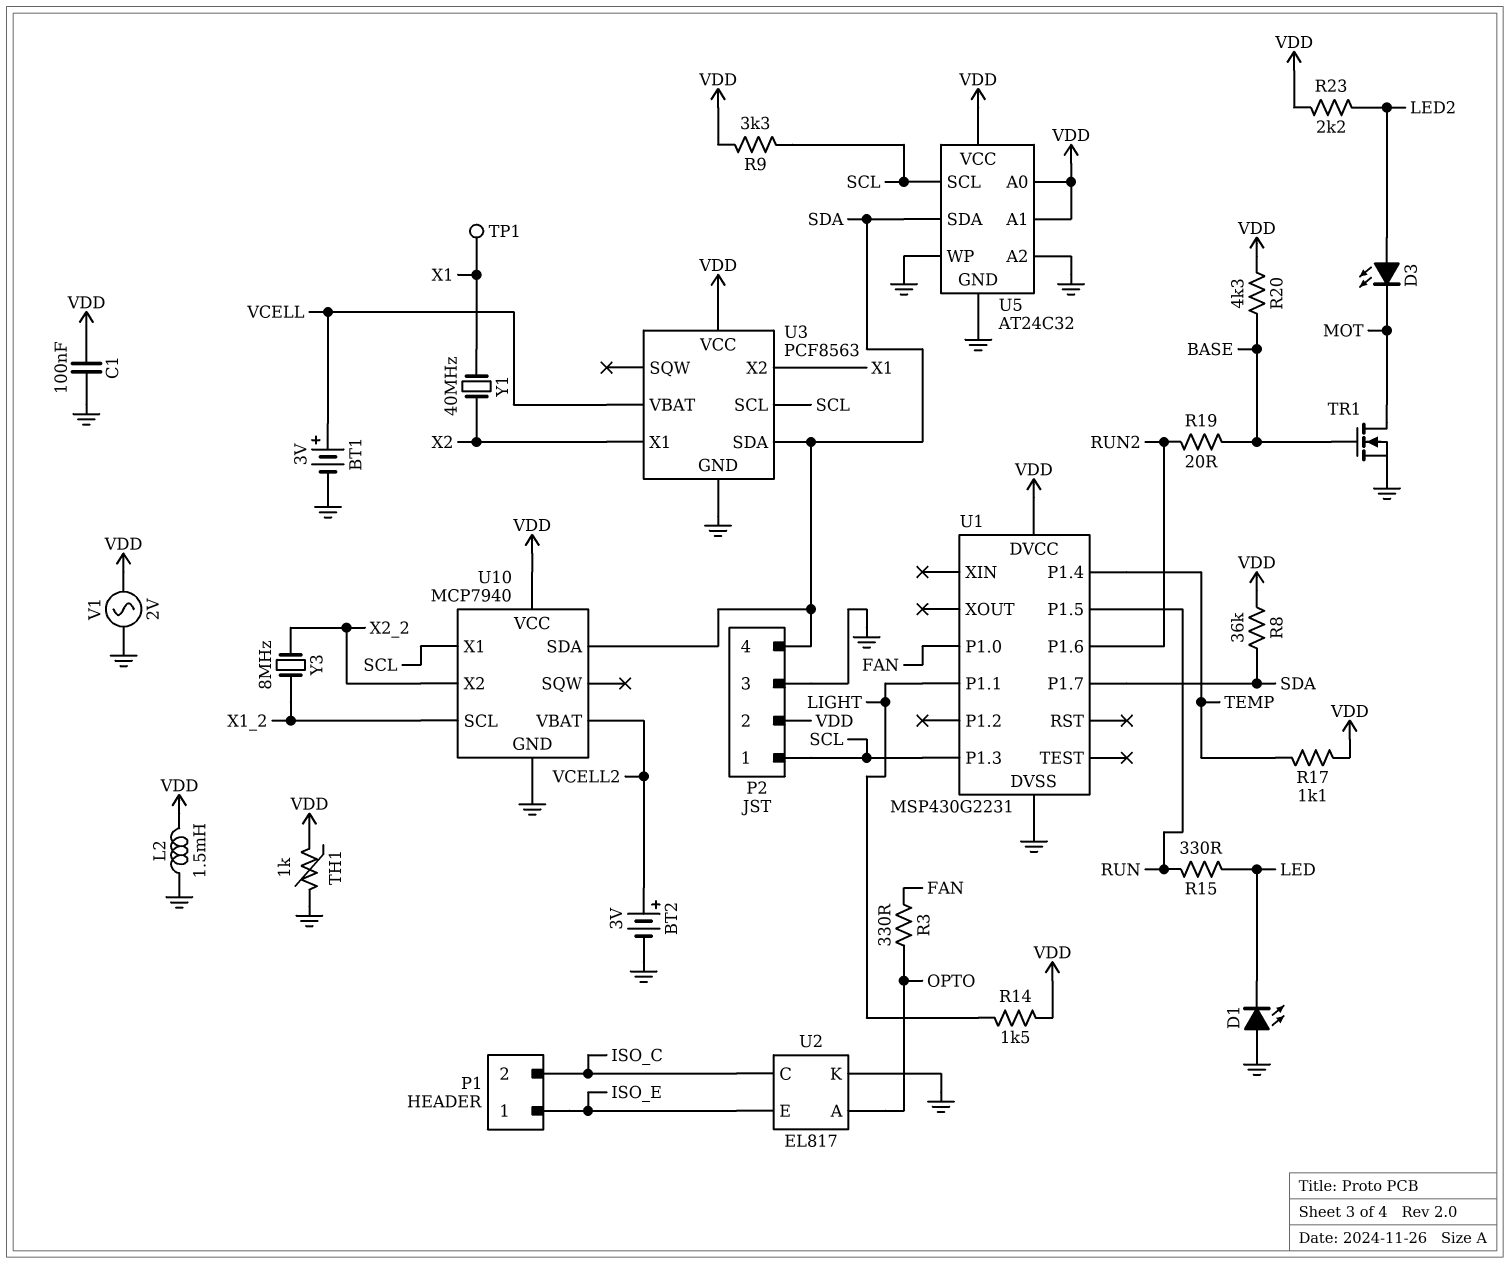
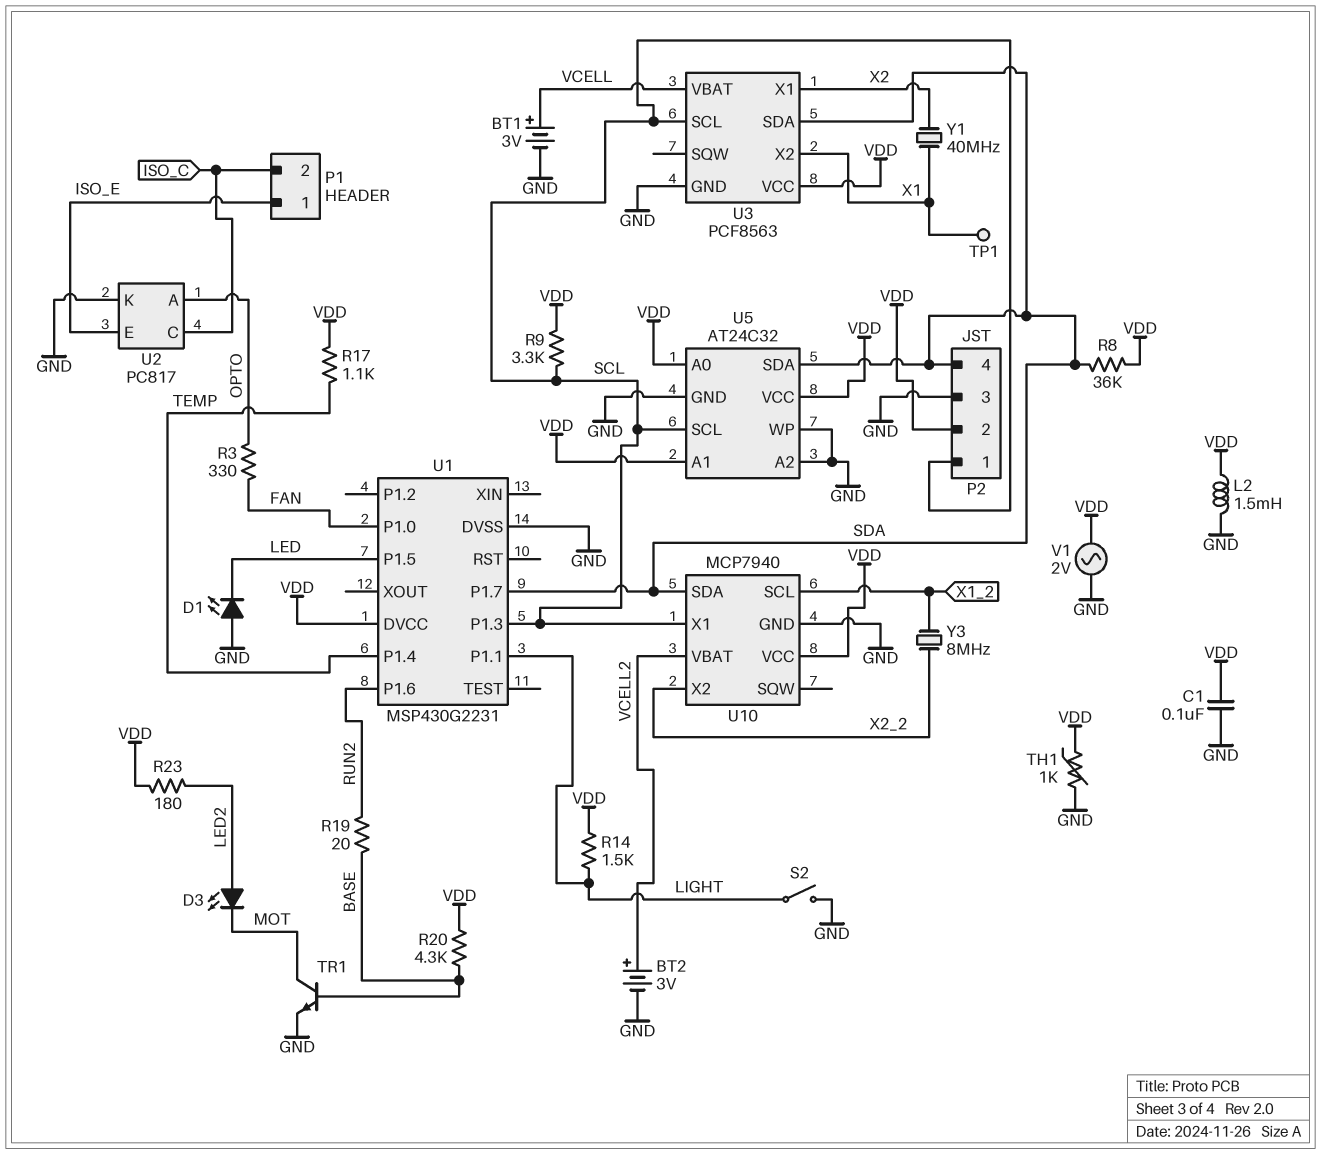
R15: 330 (LED, RUN) -> none
R23: 2.2k (LED2, VDD) -> 180 (LED2, VDD)
S2: none -> switch (GND, LIGHT)
TR1: NMOS (G BASE, D MOT, S GND) -> NPN (B BASE, C MOT, E GND)
U1 pin P1.5: RUN -> LED
U2: EL817 -> PC817

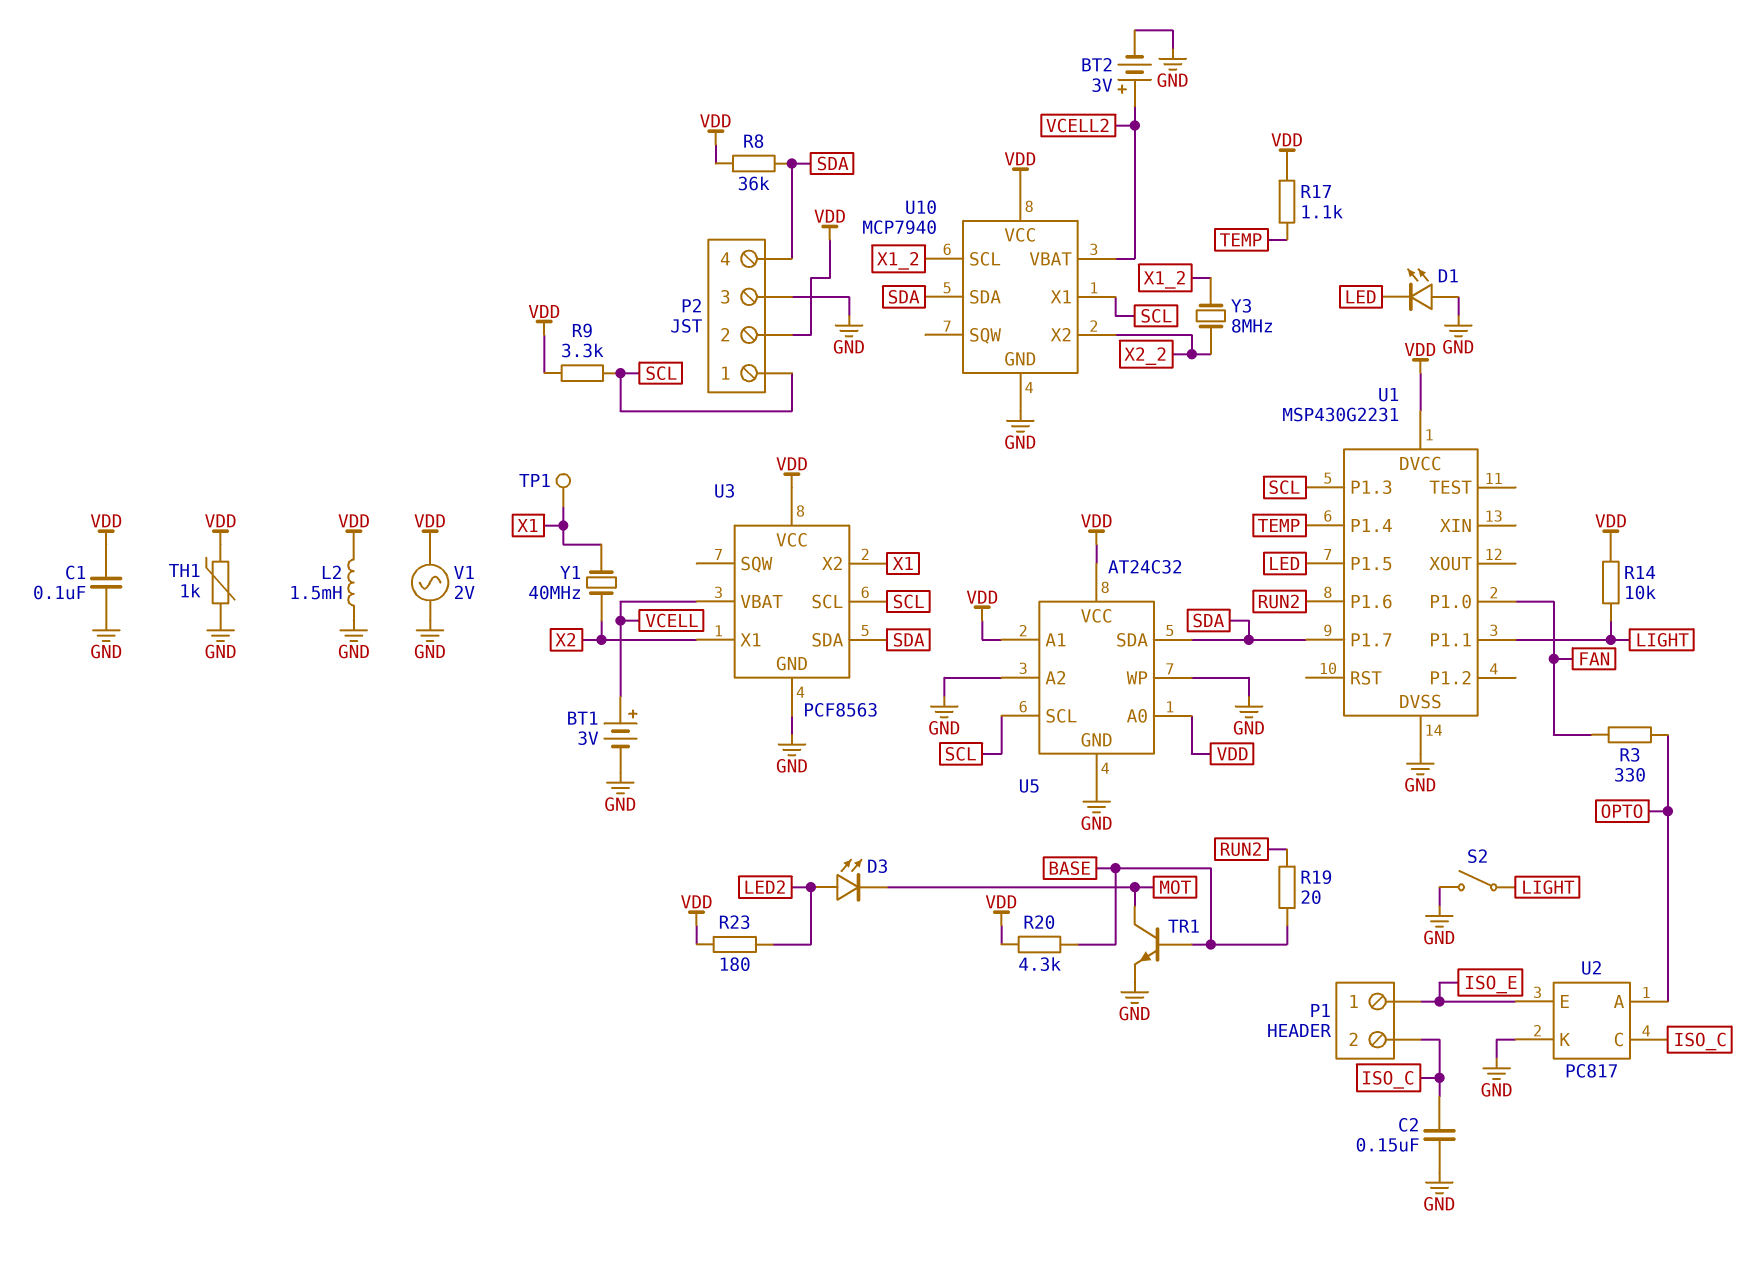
C2: none -> 150nF (GND, ISO_C)
R14: 1.5k (LIGHT, VDD) -> 10k (LIGHT, VDD)

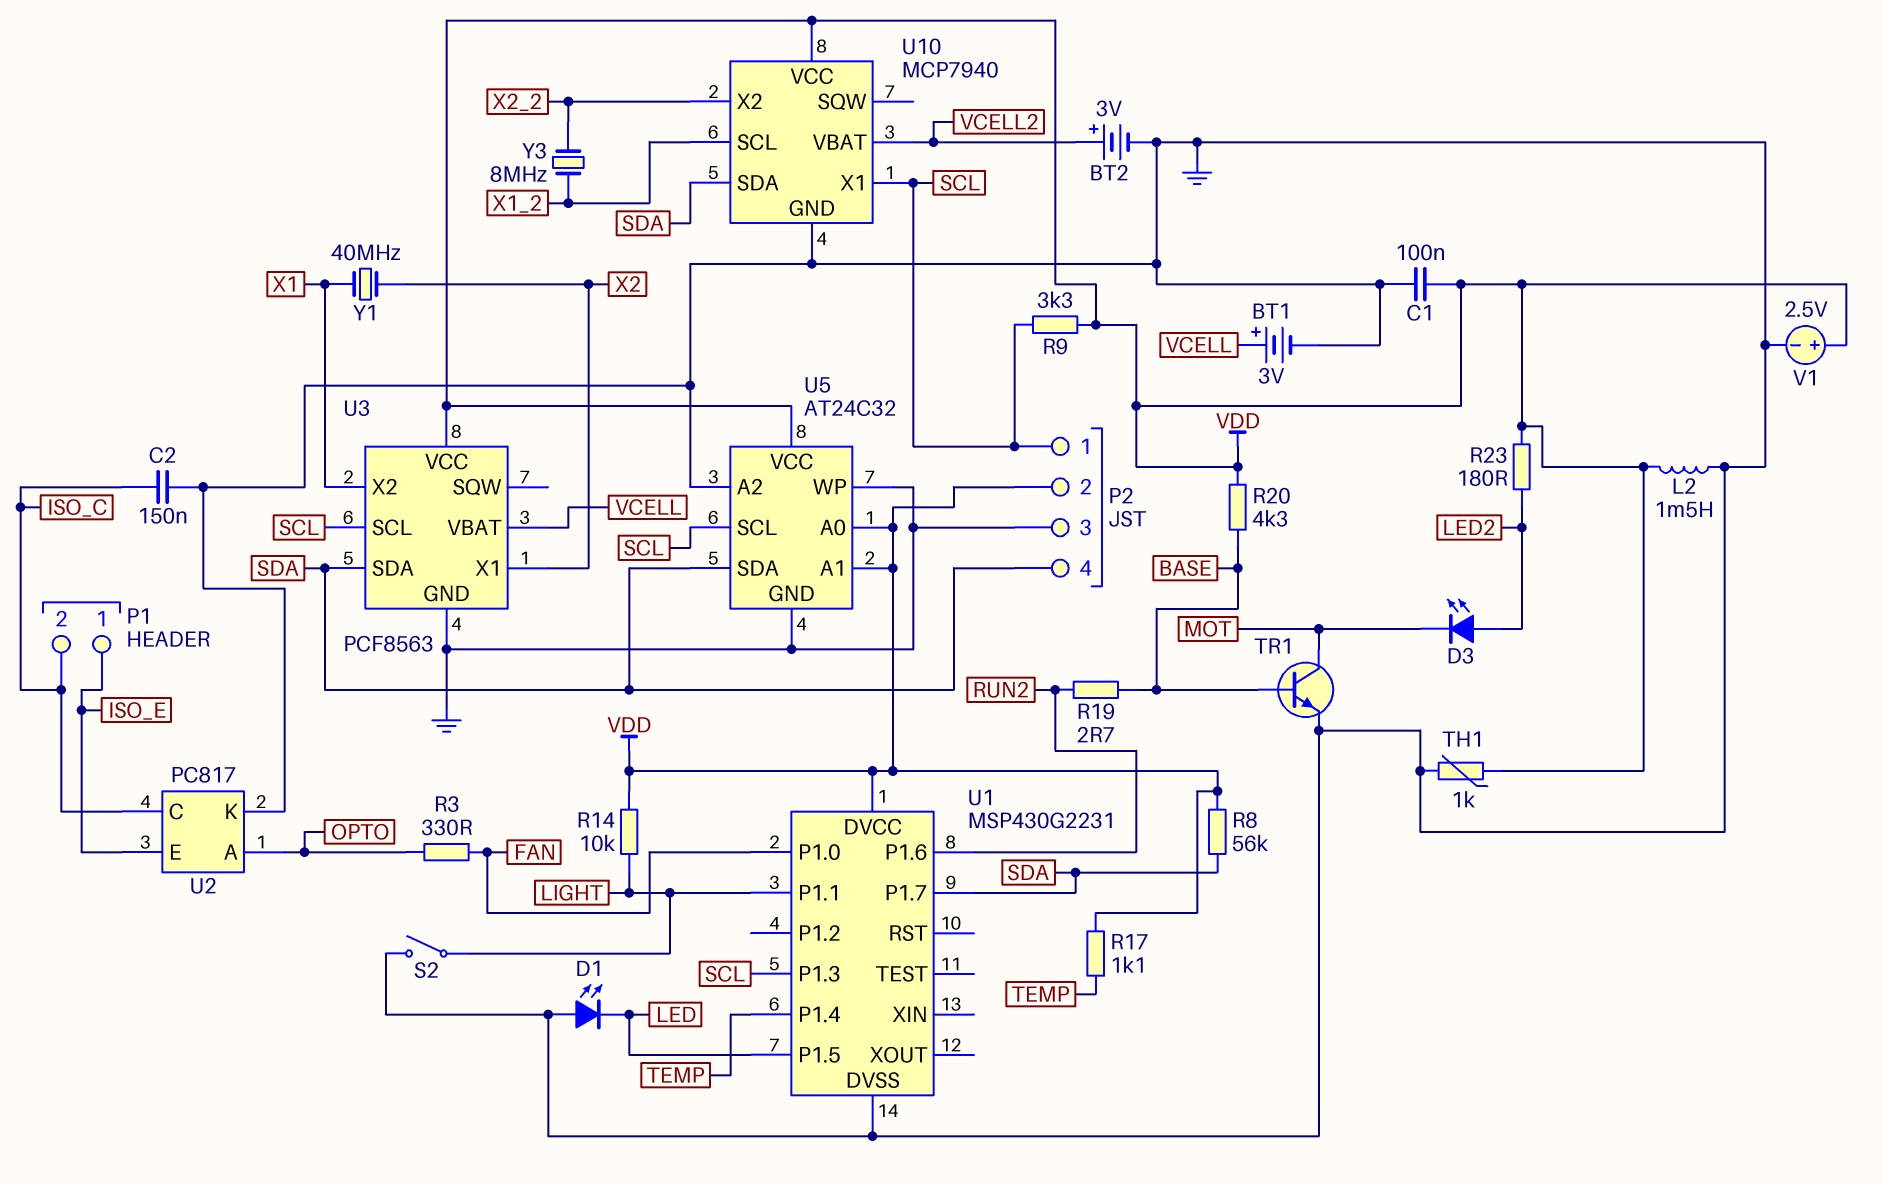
R8: 36k (SDA, VDD) -> 56k (SDA, VDD)
R19: 20 (BASE, RUN2) -> 2.7 (BASE, RUN2)
TP1: test point (X1) -> none
V1: AC 2V (GND, VDD) -> 2.5V (plus VDD, minus GND)

